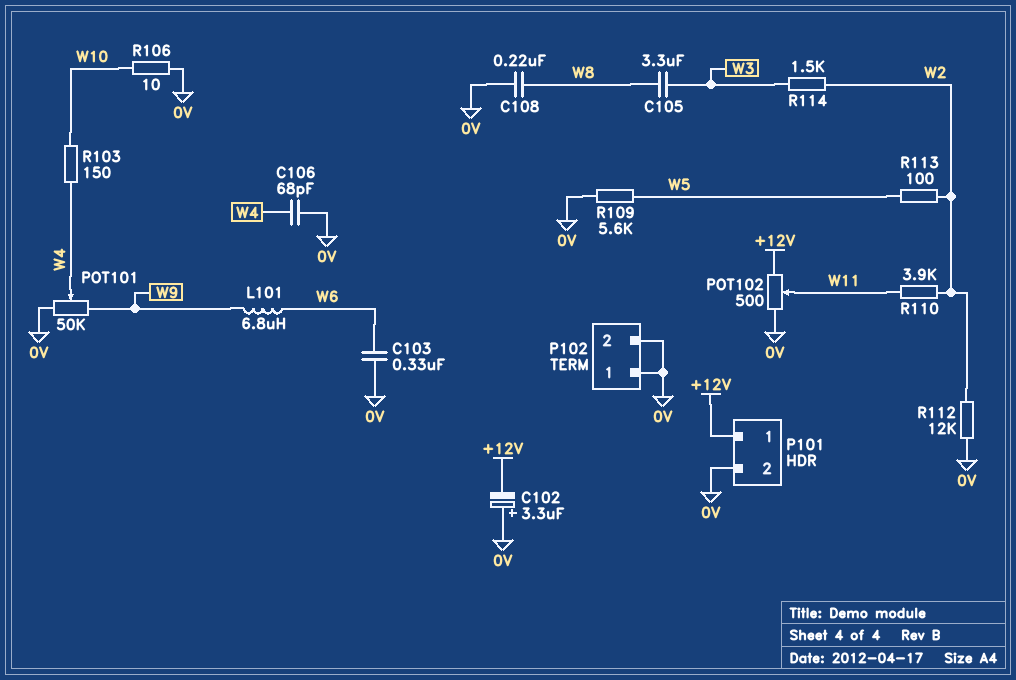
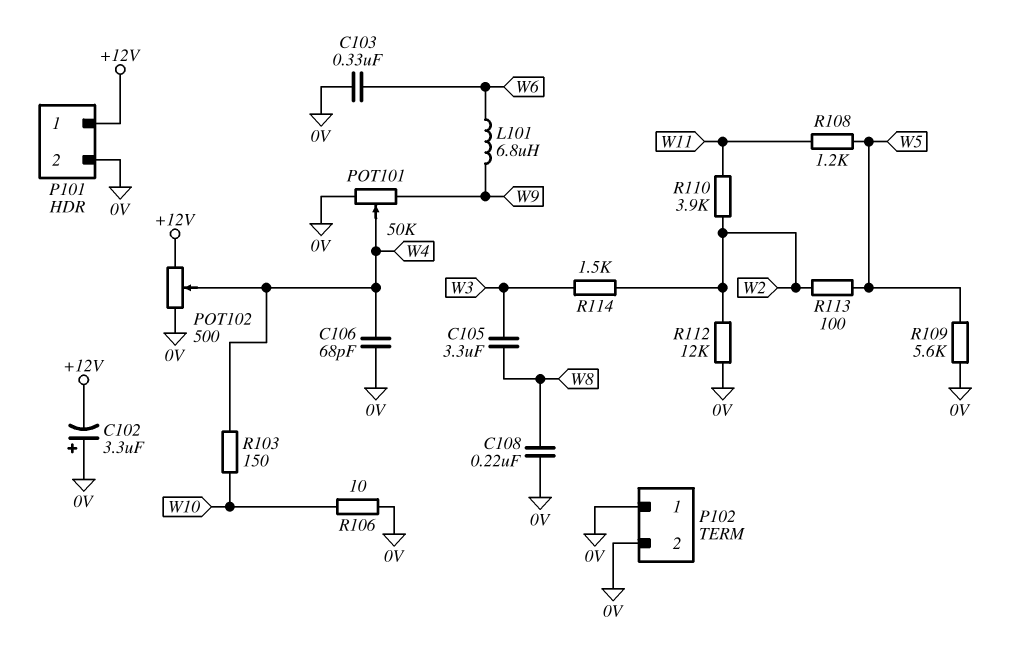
POT102: 500 (+12V, 0V, wiper W11) -> 500 (+12V, 0V, wiper W4)
R108: none -> 1.2k (W5, W11)

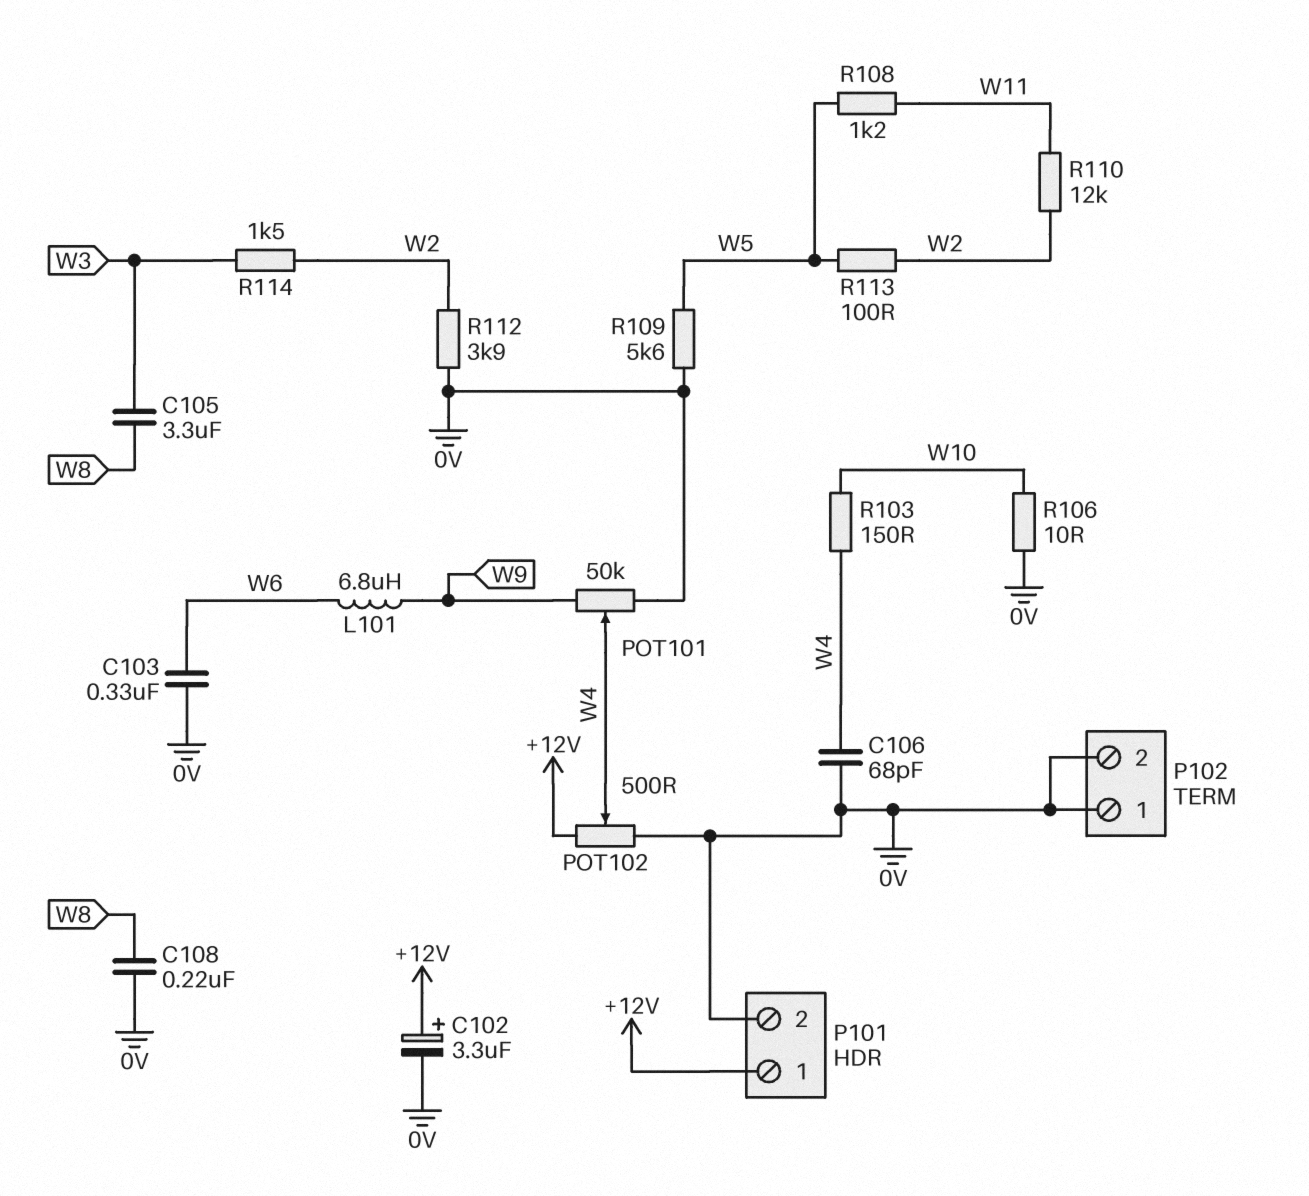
C102: 3.3uF (plus 0V, minus +12V) -> 3.3uF (plus +12V, minus 0V)
R110: 3.9k (W2, W11) -> 12k (W2, W11)
R112: 12k (0V, W2) -> 3.9k (0V, W2)

